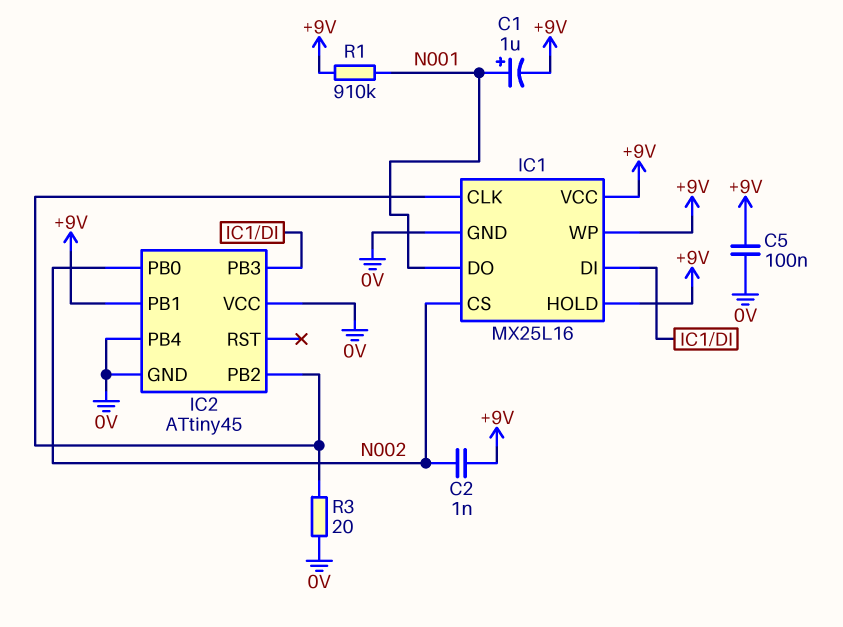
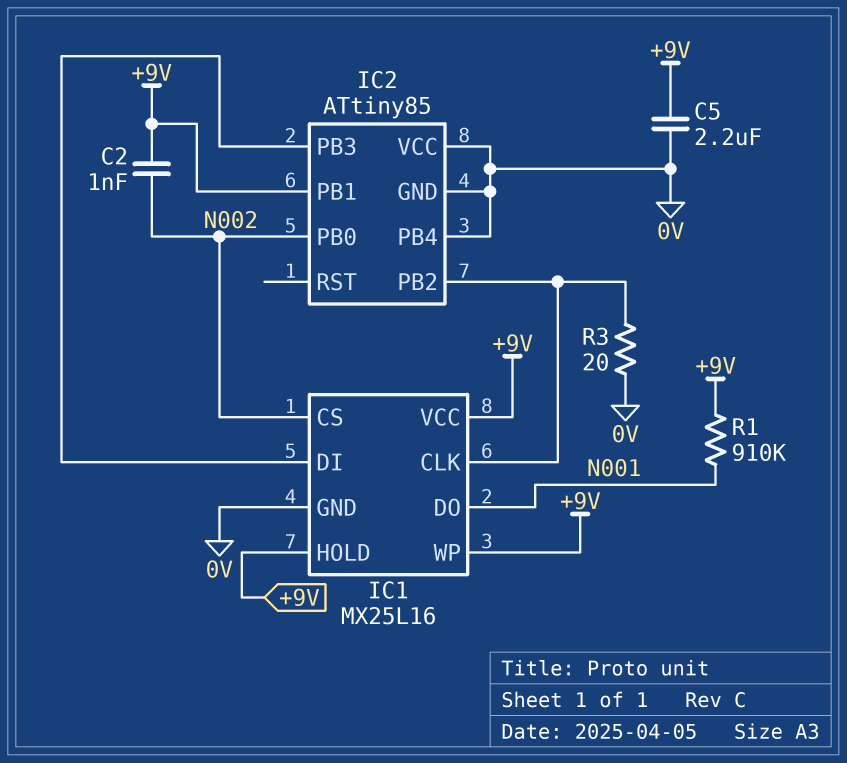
C1: 1uF (plus N001, minus +9V) -> none
C5: 100nF (+9V, 0V) -> 2.2uF (+9V, 0V)
IC2: ATtiny45 -> ATtiny85

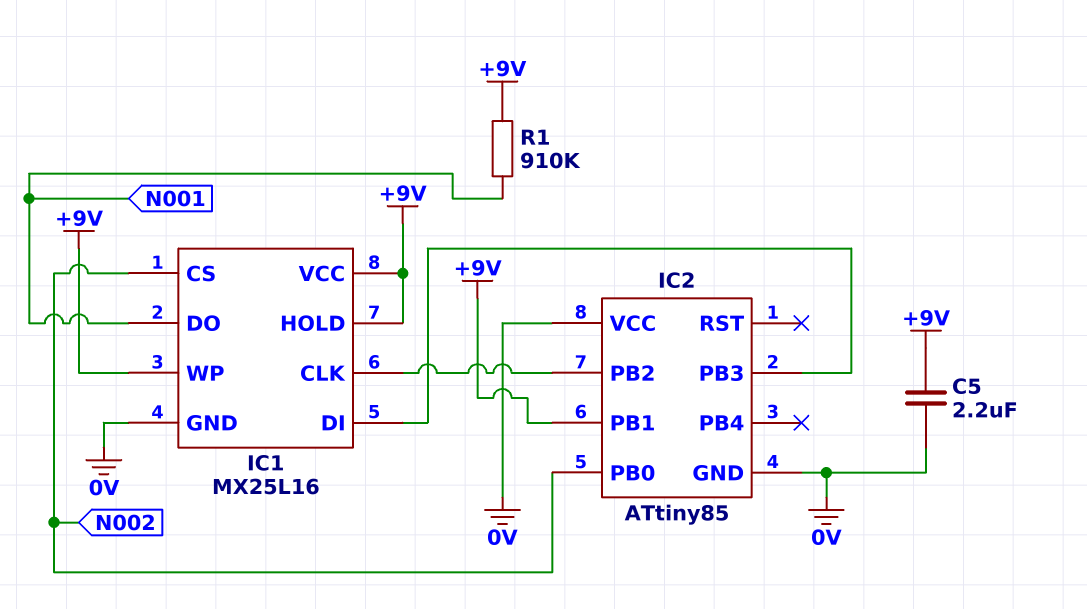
C2: 1nF (+9V, N002) -> none
IC2 pin PB4: 0V -> none
R3: 20 (0V, IC1/CLK) -> none

